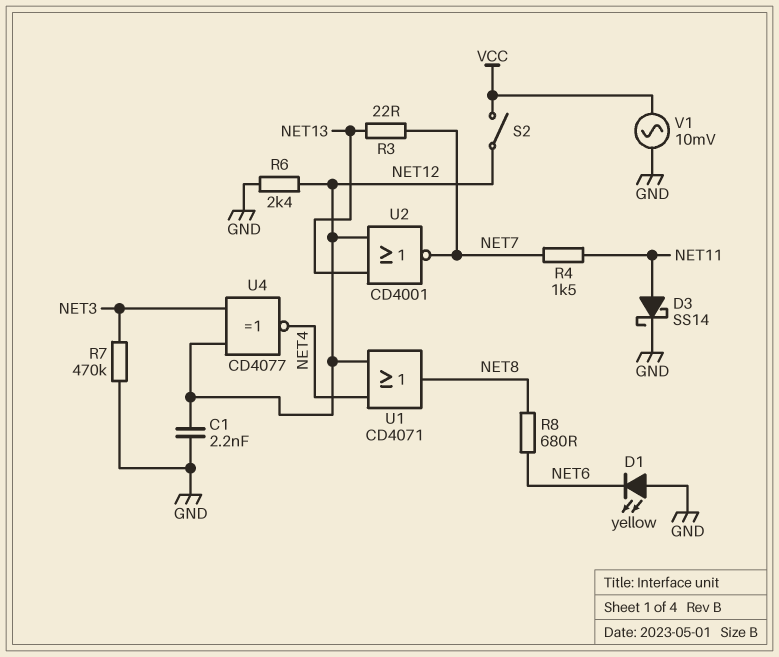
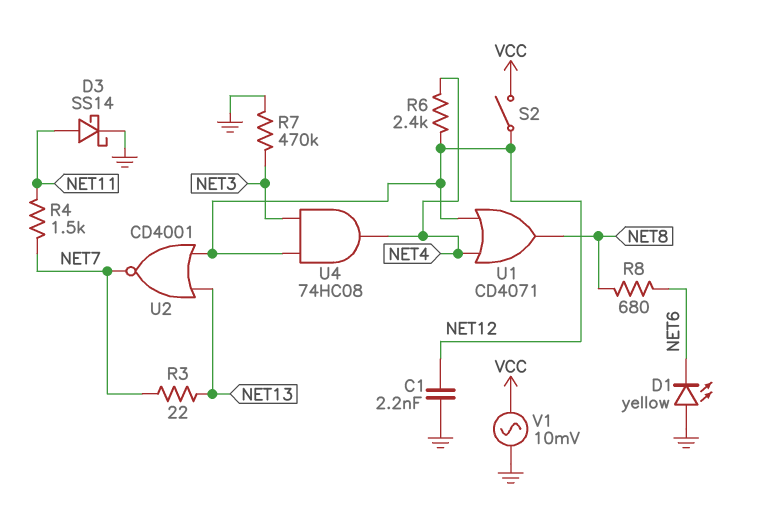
R6: 2.4k (GND, NET12) -> 2.4k (NET4, NET12)
U4: XNOR CD4077 (in NET3, in NET12, out NET4) -> AND 74HC08 (in NET3, in NET12, out NET4)

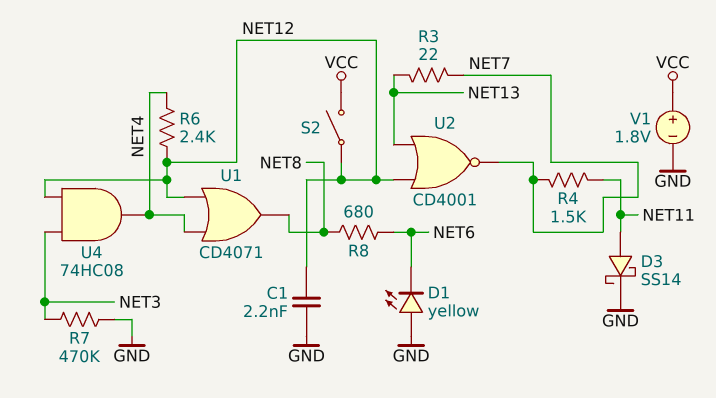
V1: AC 10mV (GND, VCC) -> 1.8V (plus VCC, minus GND)

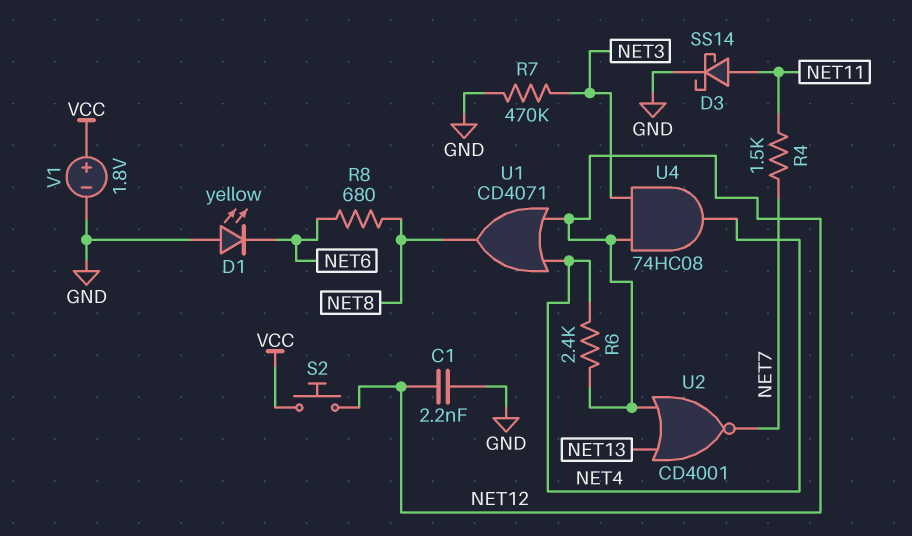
R3: 22 (NET7, NET13) -> none
S2: switch (NET12, VCC) -> button (NET12, VCC)

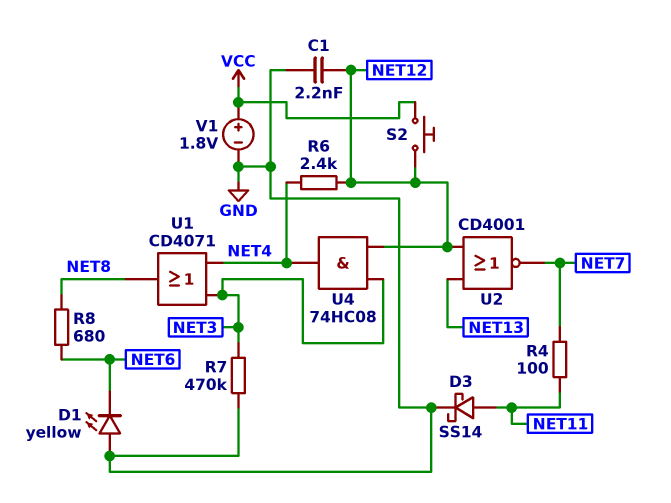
R4: 1.5k (NET7, NET11) -> 100 (NET7, NET11)
U1: OR CD4071 (in NET4, in NET12, out NET8) -> OR CD4071 (in NET3, in NET4, out NET8)

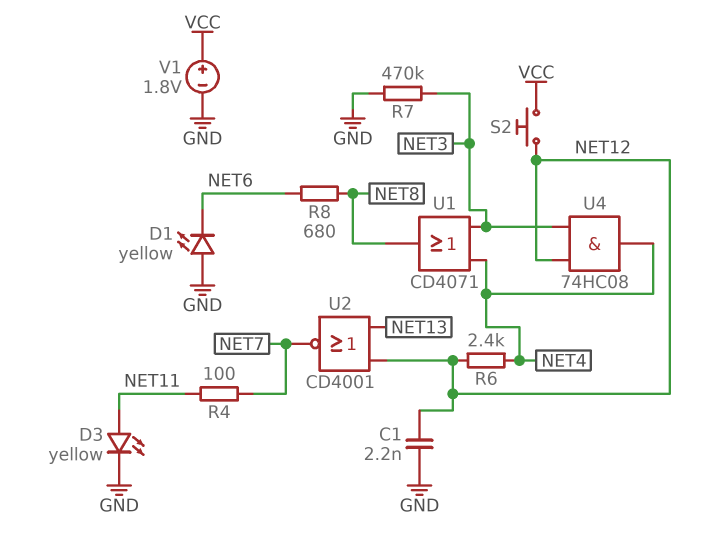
D3: schottky SS14 (A NET11, K GND) -> LED yellow (A NET11, K GND)

